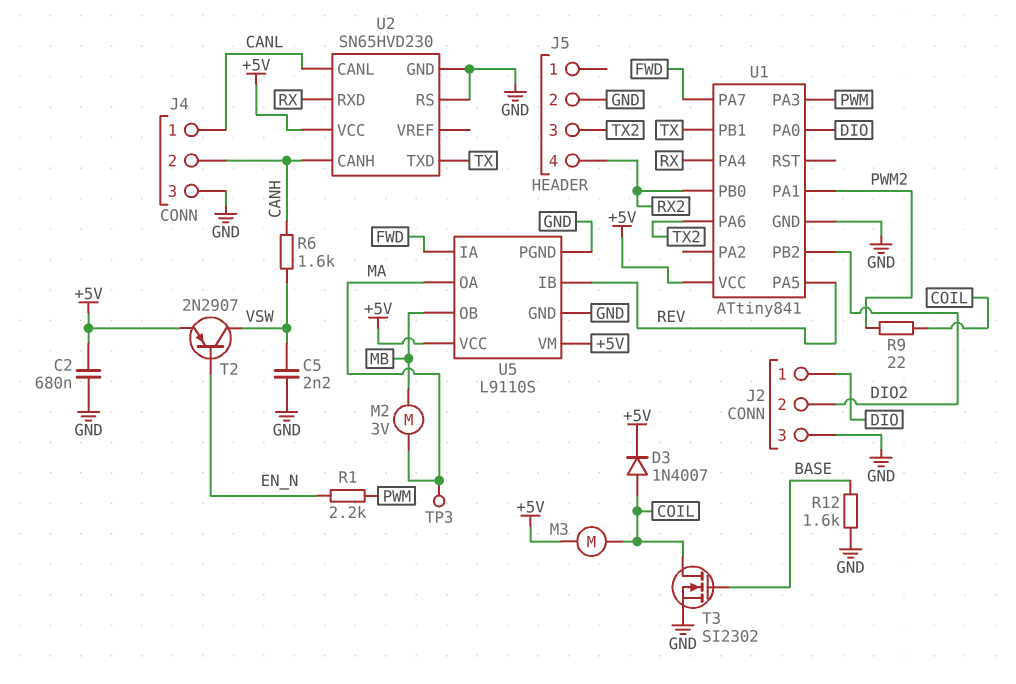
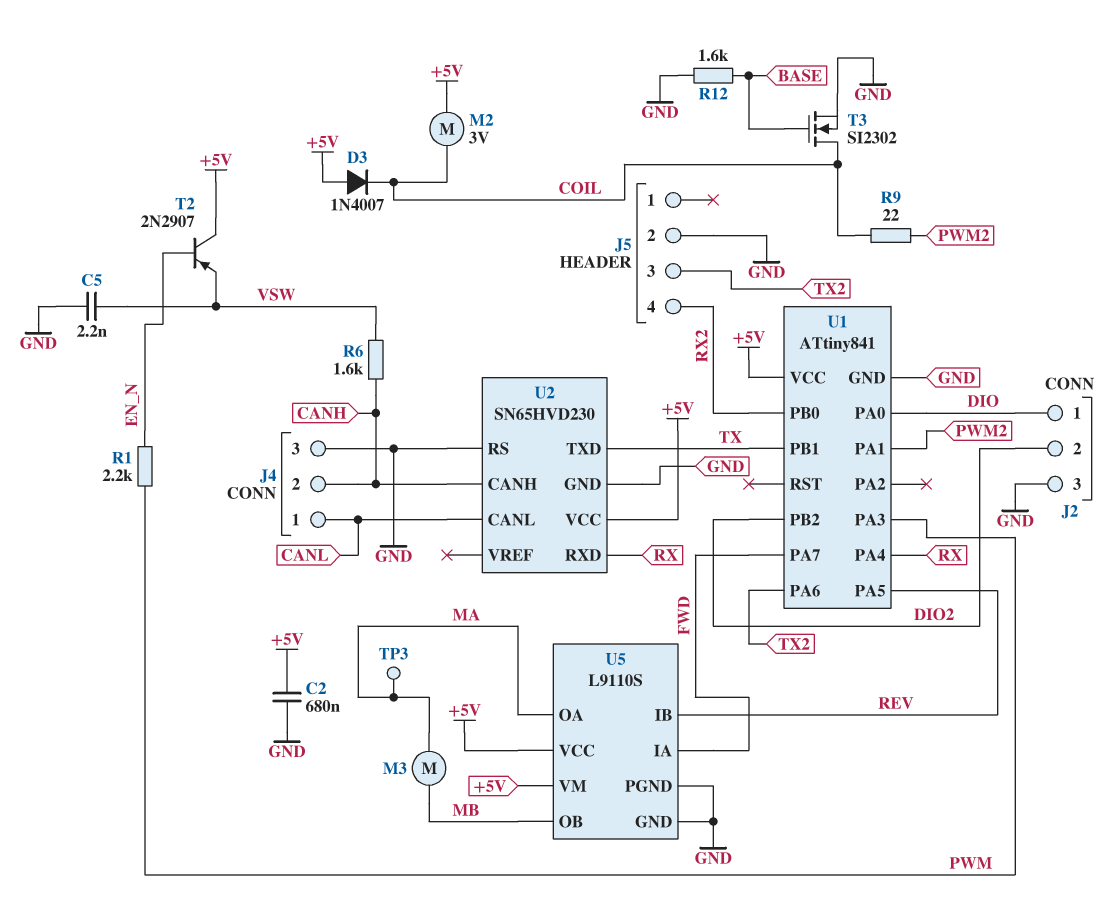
D3: diode 1N4007 (A COIL, K +5V) -> diode 1N4007 (A +5V, K COIL)
M2: motor 3V (MA, MB) -> motor 3V (+5V, COIL)
M3: motor (+5V, COIL) -> motor (MA, MB)
T2: PNP 2N2907 (B EN_N, C VSW, E +5V) -> PNP 2N2907 (B EN_N, C +5V, E VSW)

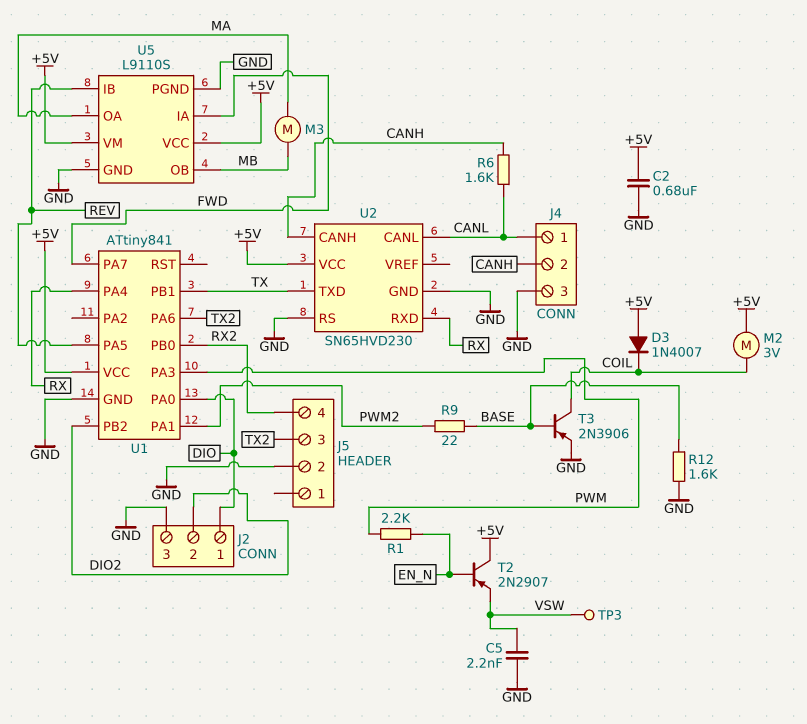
R6: 1.6k (CANH, VSW) -> 1.6k (CANH, CANL)
R9: 22 (COIL, PWM2) -> 22 (BASE, PWM2)
T3: NMOS SI2302 (G BASE, D COIL, S GND) -> PNP 2N3906 (B BASE, C COIL, E GND)
TP3: test point (MA) -> test point (VSW)

